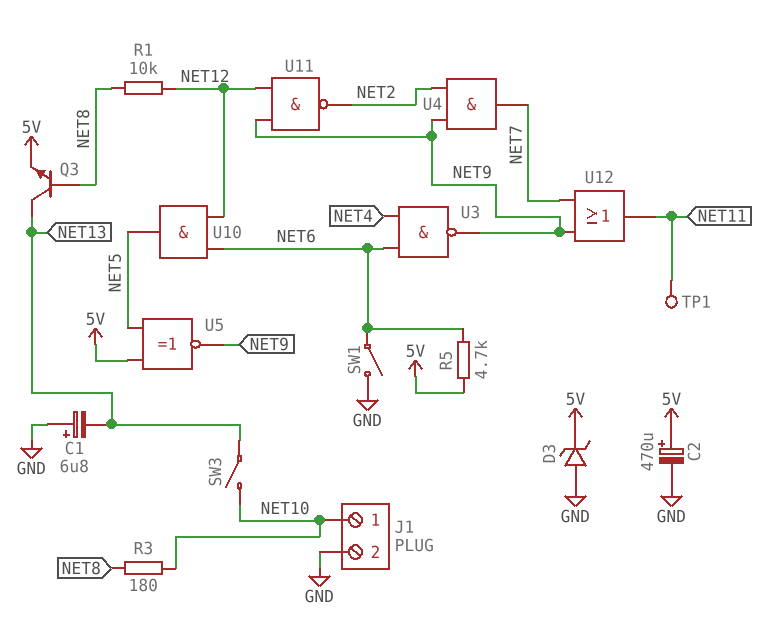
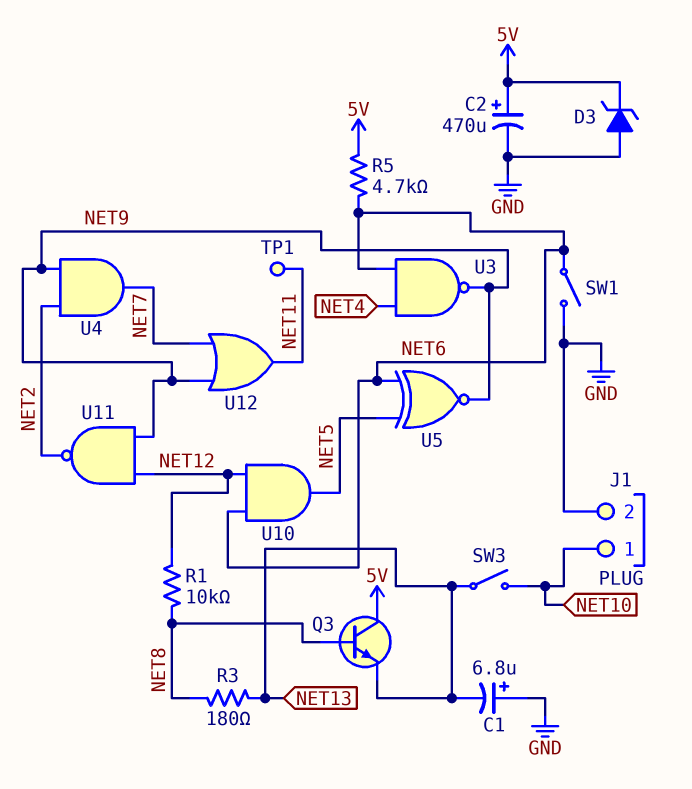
Q3: NPN (B NET8, C NET13, E 5V) -> NPN (B NET8, C 5V, E NET13)
R3: 180 (NET8, NET10) -> 180 (NET8, NET13)
U5: XNOR (in 5V, in NET5, out NET9) -> XNOR (in NET5, in NET6, out NET9)

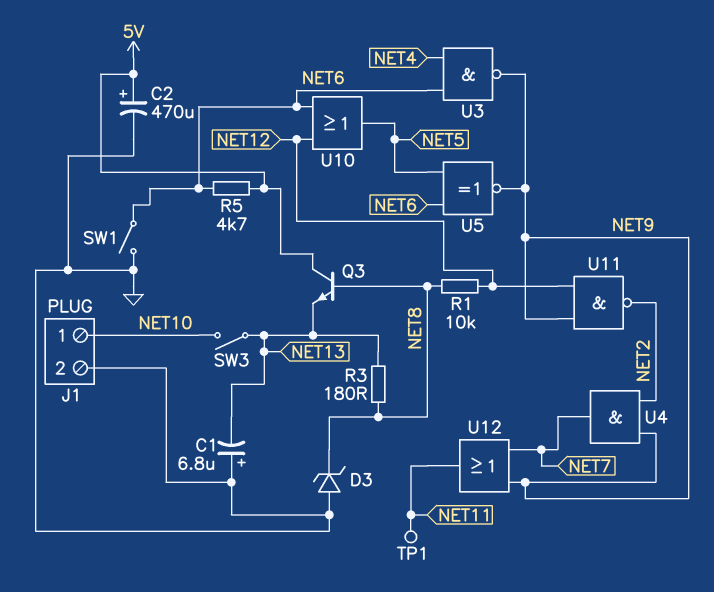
D3: zener (A GND, K 5V) -> zener (A GND, K NET8)
U10: AND (in NET6, in NET12, out NET5) -> OR (in NET6, in NET12, out NET5)

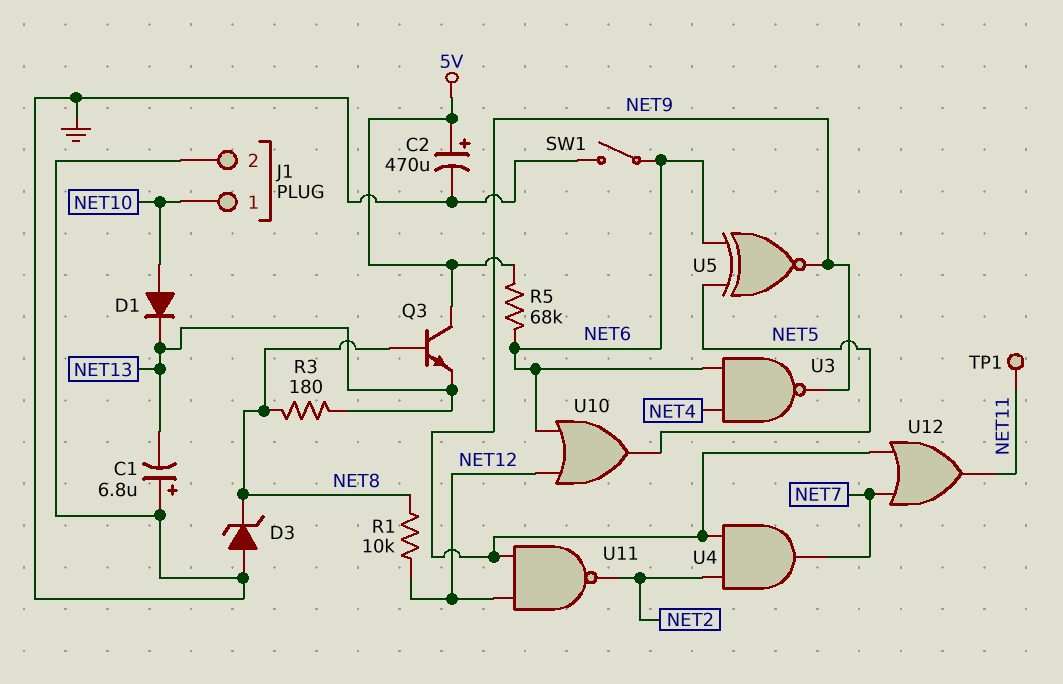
D1: none -> diode (A NET10, K NET13)
R5: 4.7k (5V, NET6) -> 68k (5V, NET6)
SW3: switch (NET10, NET13) -> none

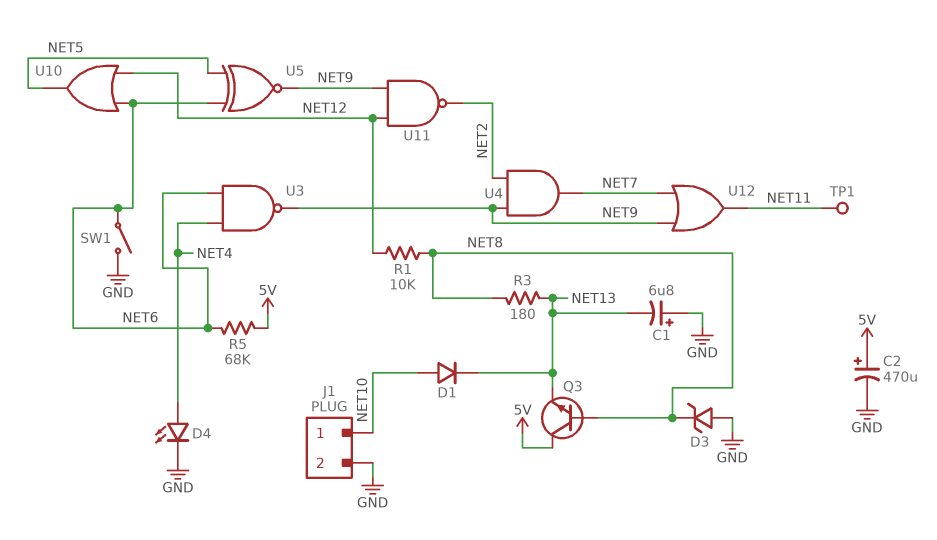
D4: none -> LED (A NET4, K GND)

